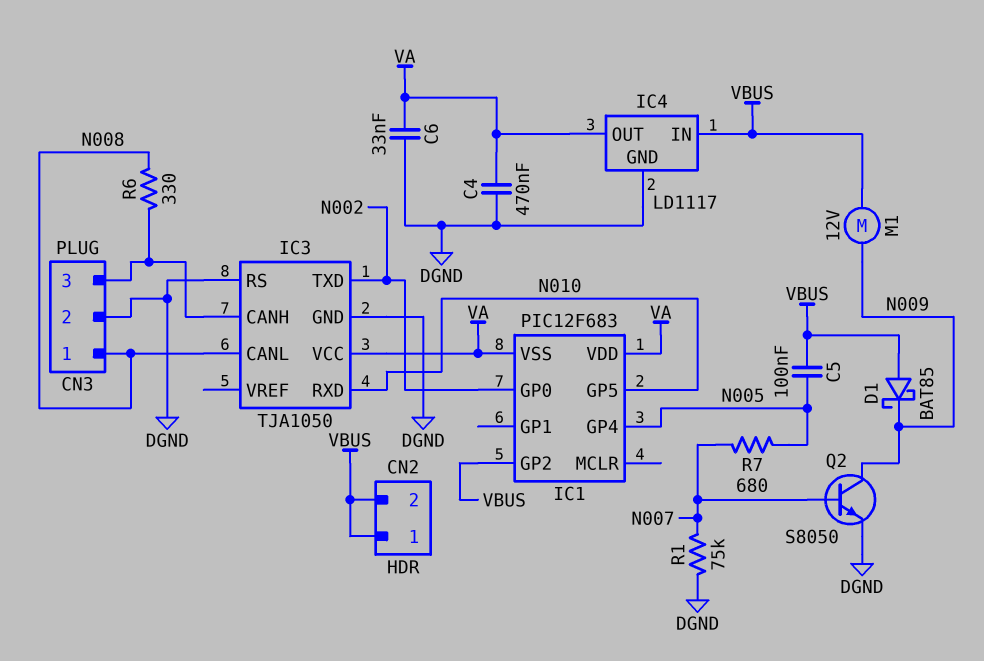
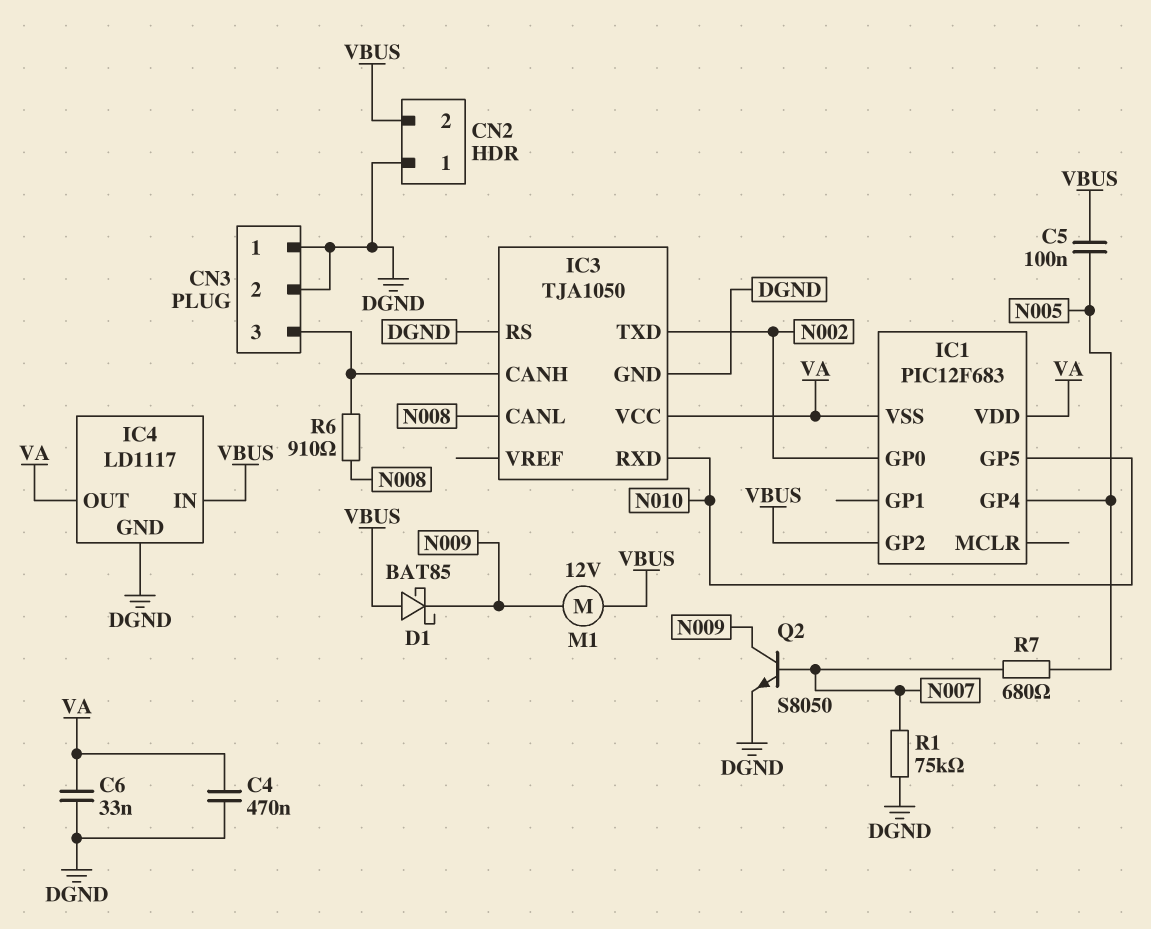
CN2 pin 1: VBUS -> DGND
CN3 pin 1: N008 -> DGND
R6: 330 (CN3/3, N008) -> 910 (CN3/3, N008)

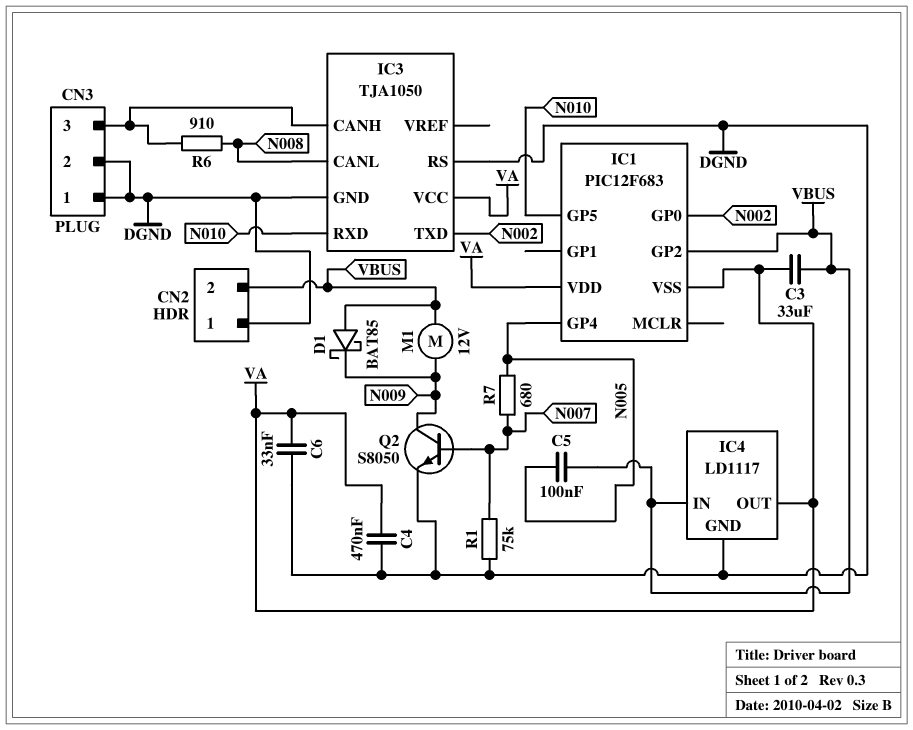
C3: none -> 33uF (VA, VBUS)

